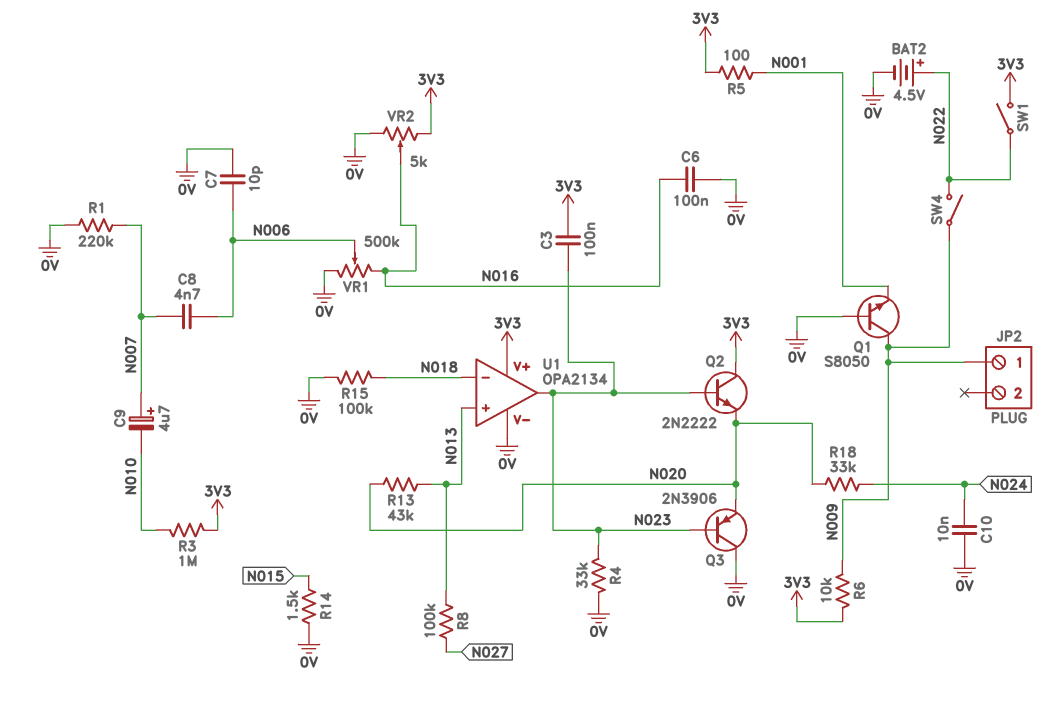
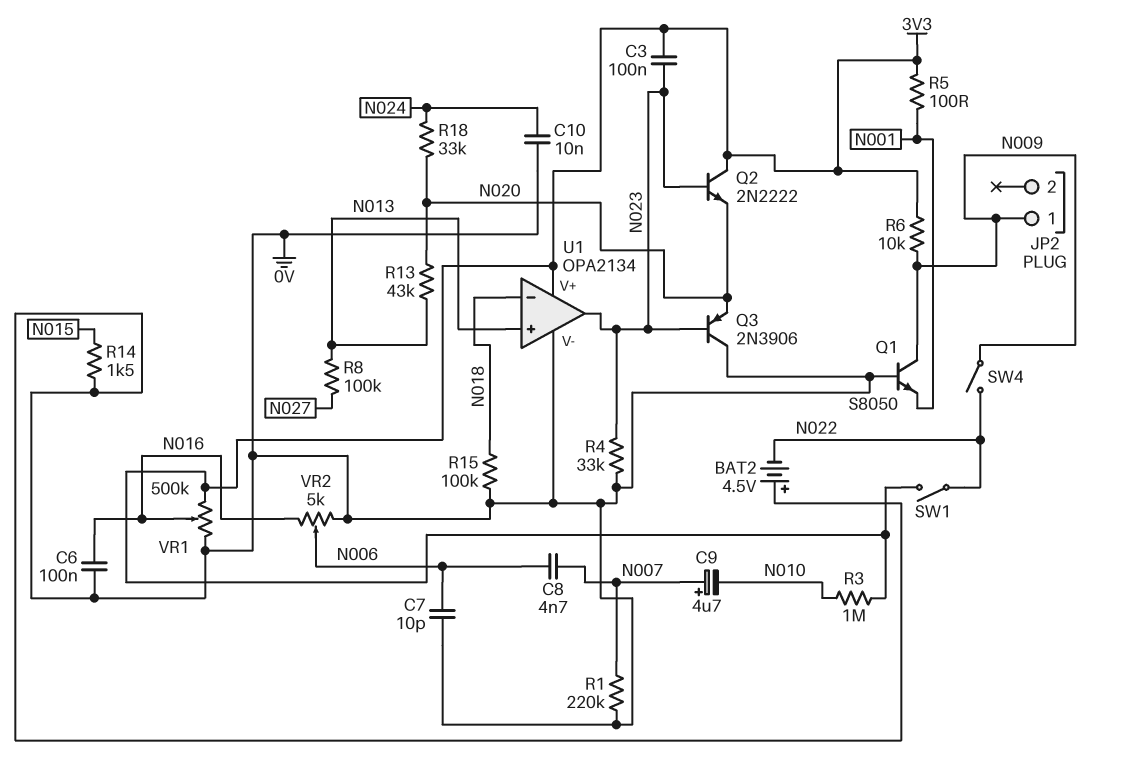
BAT2: 4.5V (plus N022, minus 0V) -> 4.5V (plus 0V, minus N022)
VR1: 500k (0V, N016, wiper N006) -> 500k (0V, 3V3, wiper N016)
VR2: 5k (0V, 3V3, wiper N016) -> 5k (0V, N016, wiper N006)

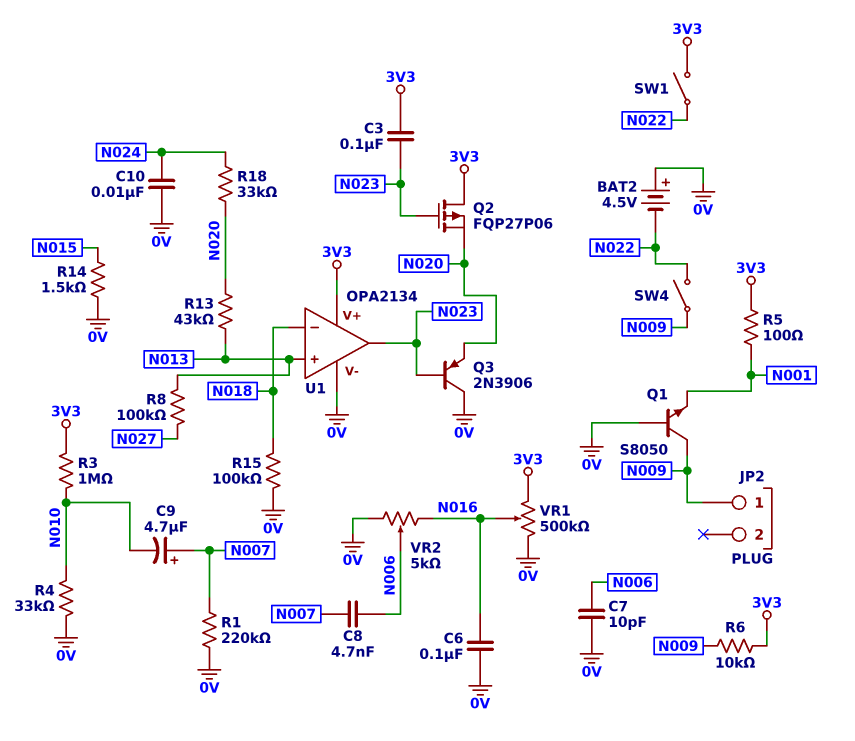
Q2: NPN 2N2222 (B N023, C 3V3, E N020) -> PMOS FQP27P06 (G N023, D 3V3, S N020)
R4: 33k (0V, N023) -> 33k (0V, N010)

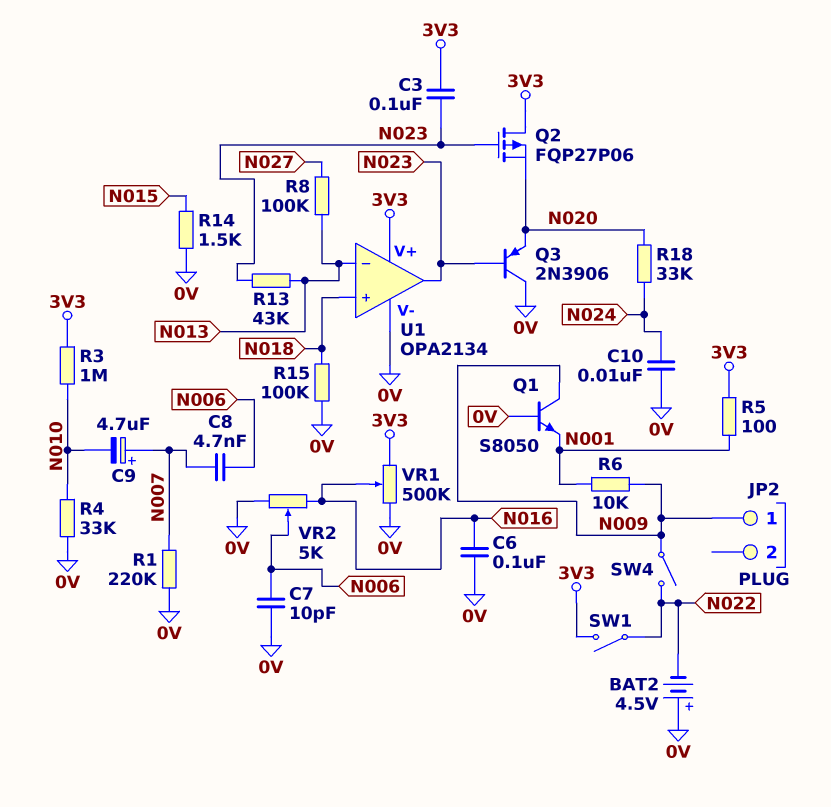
R6: 10k (3V3, N009) -> 10k (N001, N009)
R13: 43k (N013, N020) -> 43k (N013, N023)
U1 pin in+: N013 -> N018
U1 pin in-: N018 -> N013

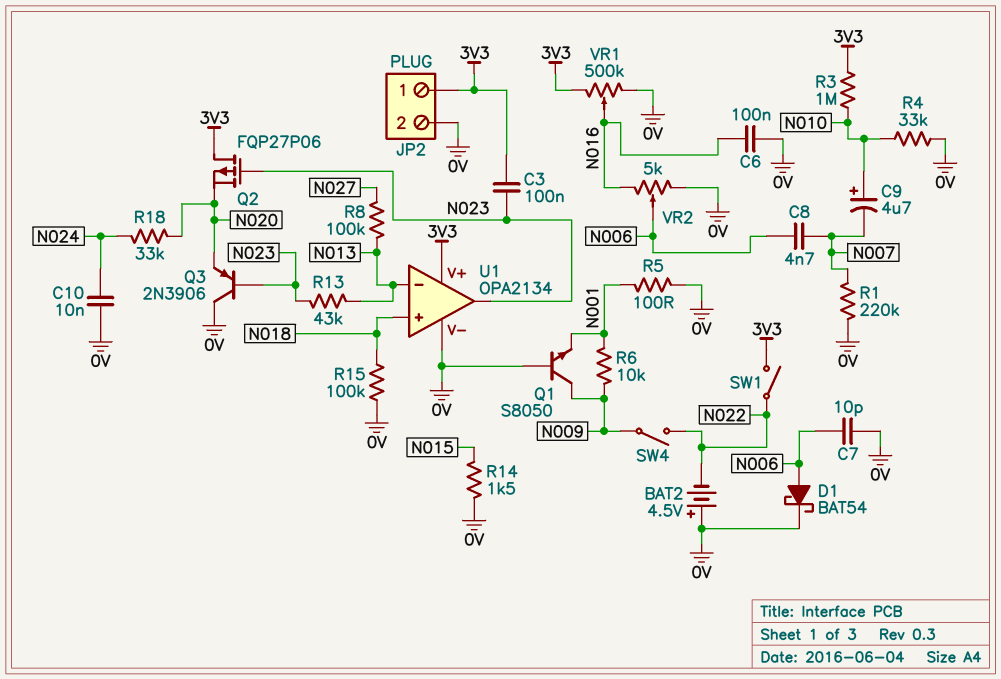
C9: 4.7uF (plus N007, minus N010) -> 4.7uF (plus N010, minus N007)
D1: none -> schottky BAT54 (A N006, K 0V)
JP2 pin 1: N009 -> 3V3
JP2 pin 2: none -> 0V
R5: 100 (3V3, N001) -> 100 (0V, N001)

